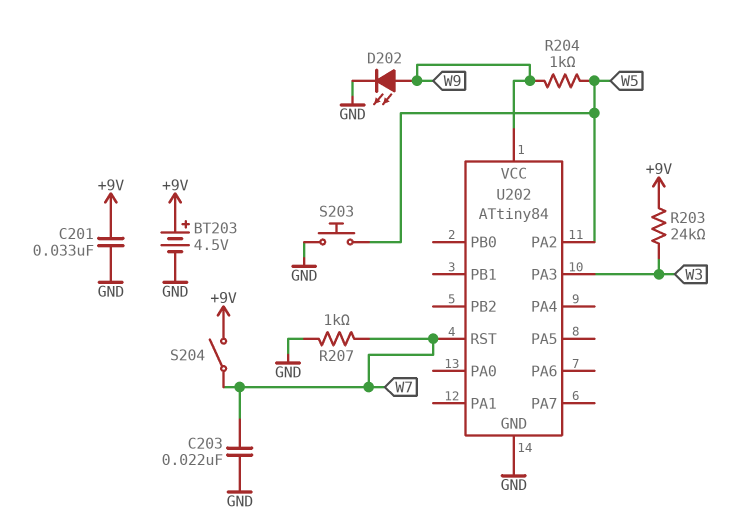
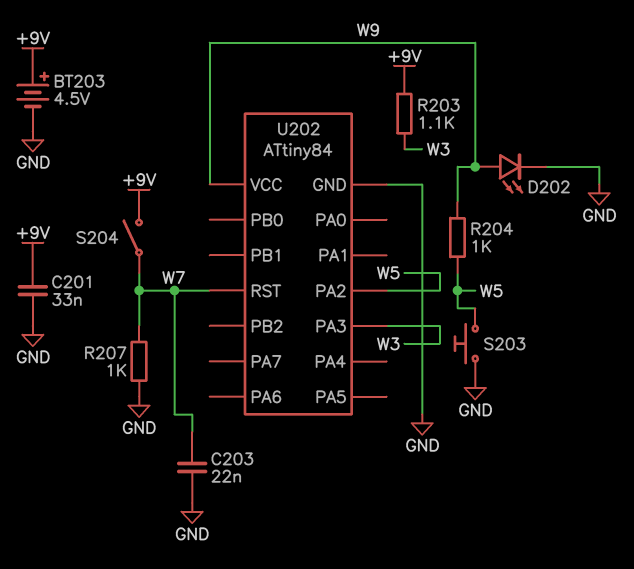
R203: 24k (+9V, W3) -> 1.1k (+9V, W3)

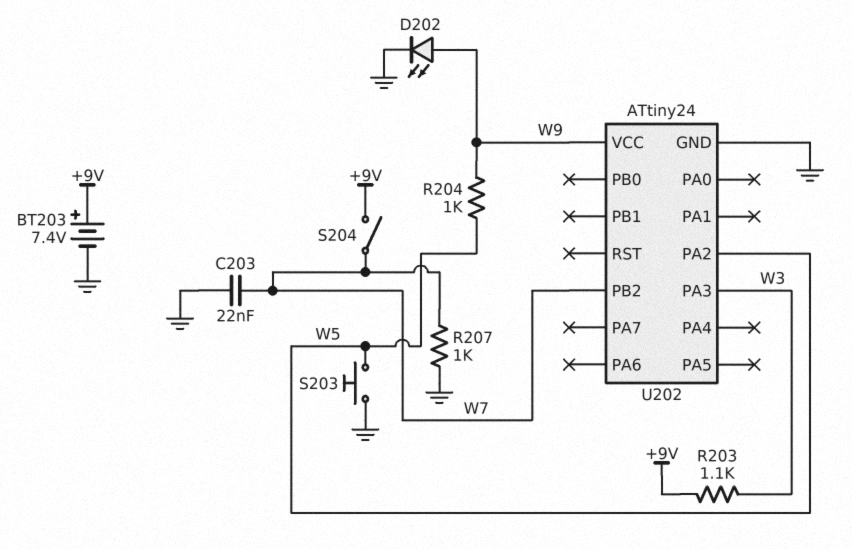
BT203: 4.5V (plus +9V, minus GND) -> 7.4V (plus +9V, minus GND)
C201: 33nF (+9V, GND) -> none
U202: ATtiny84 -> ATtiny24
U202 pin PB2: none -> W7
U202 pin RST: W7 -> none

